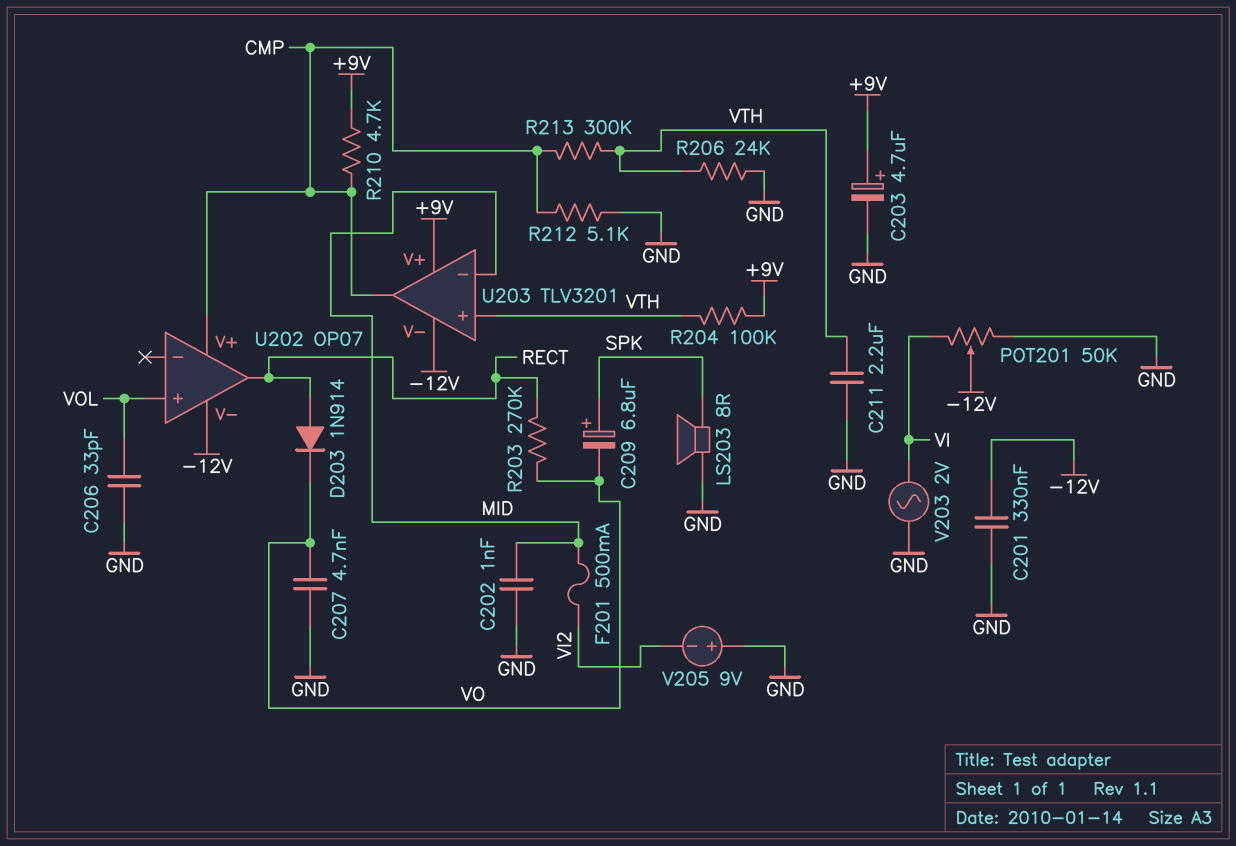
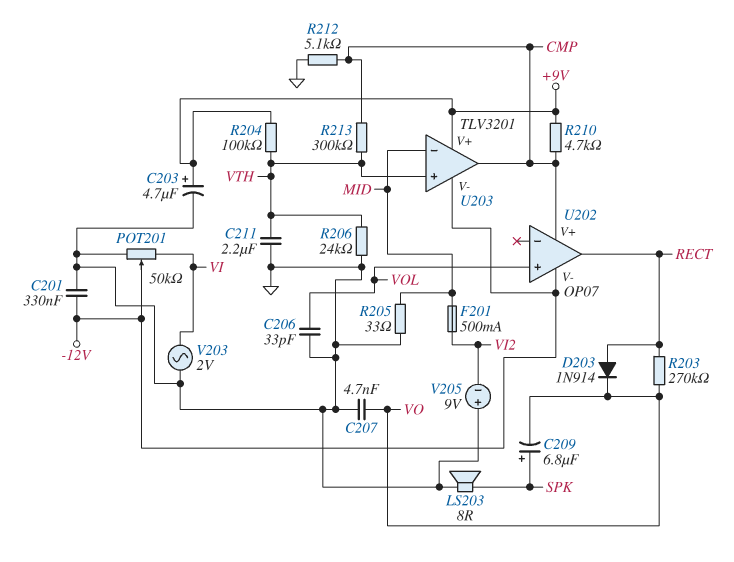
C202: 1nF (GND, MID) -> none
R205: none -> 33 (GND, MID)

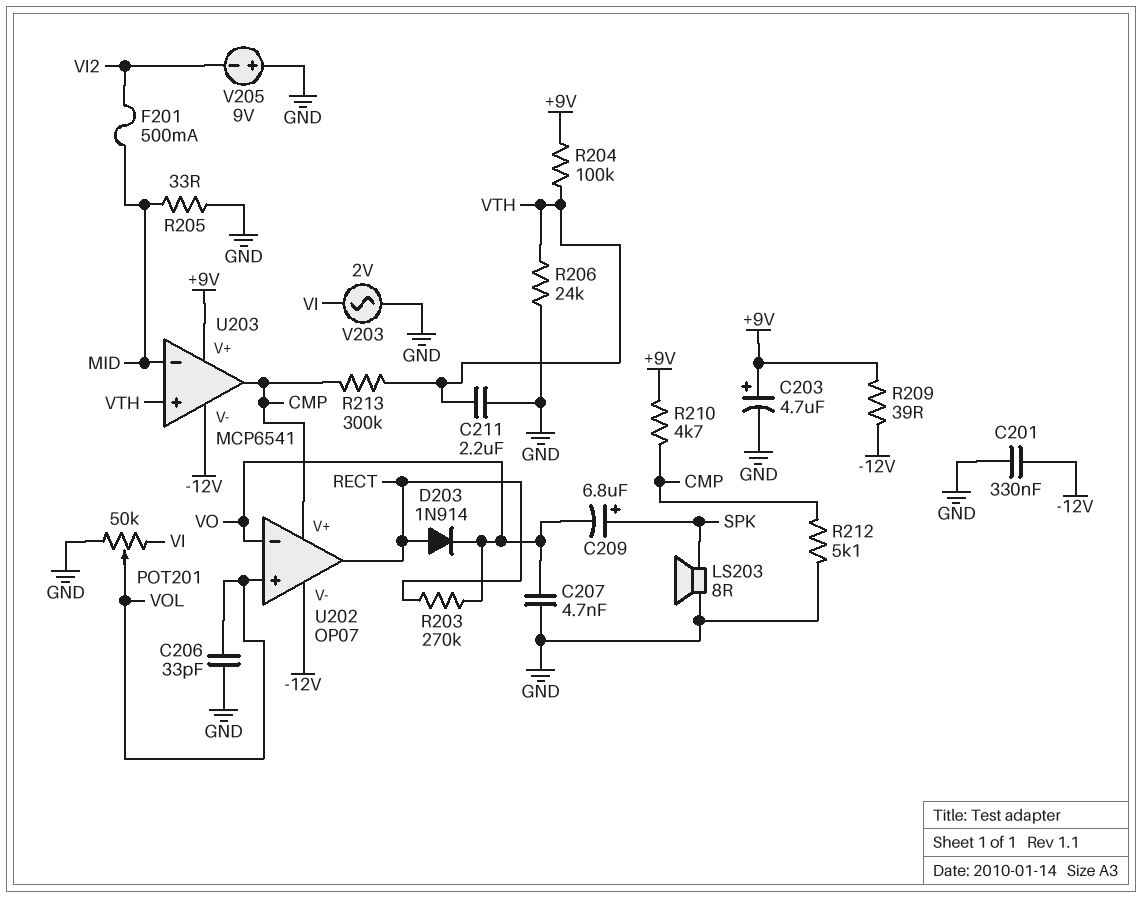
POT201: 50k (GND, VI, wiper -12V) -> 50k (GND, VI, wiper VOL)
R209: none -> 39 (+9V, -12V)
U202 pin in-: none -> VO
U203: TLV3201 -> MCP6541

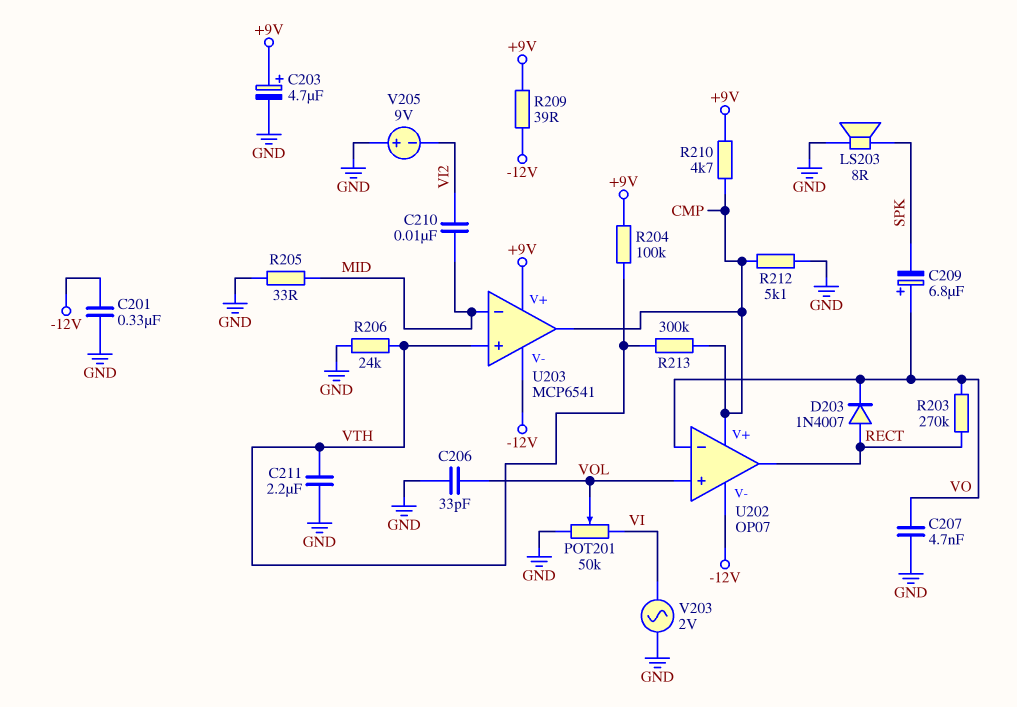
C209: 6.8uF (plus SPK, minus VO) -> 6.8uF (plus VO, minus SPK)
C210: none -> 10nF (MID, VI2)
D203: diode 1N914 (A RECT, K VO) -> diode 1N4007 (A RECT, K VO)
F201: 500mA (MID, VI2) -> none

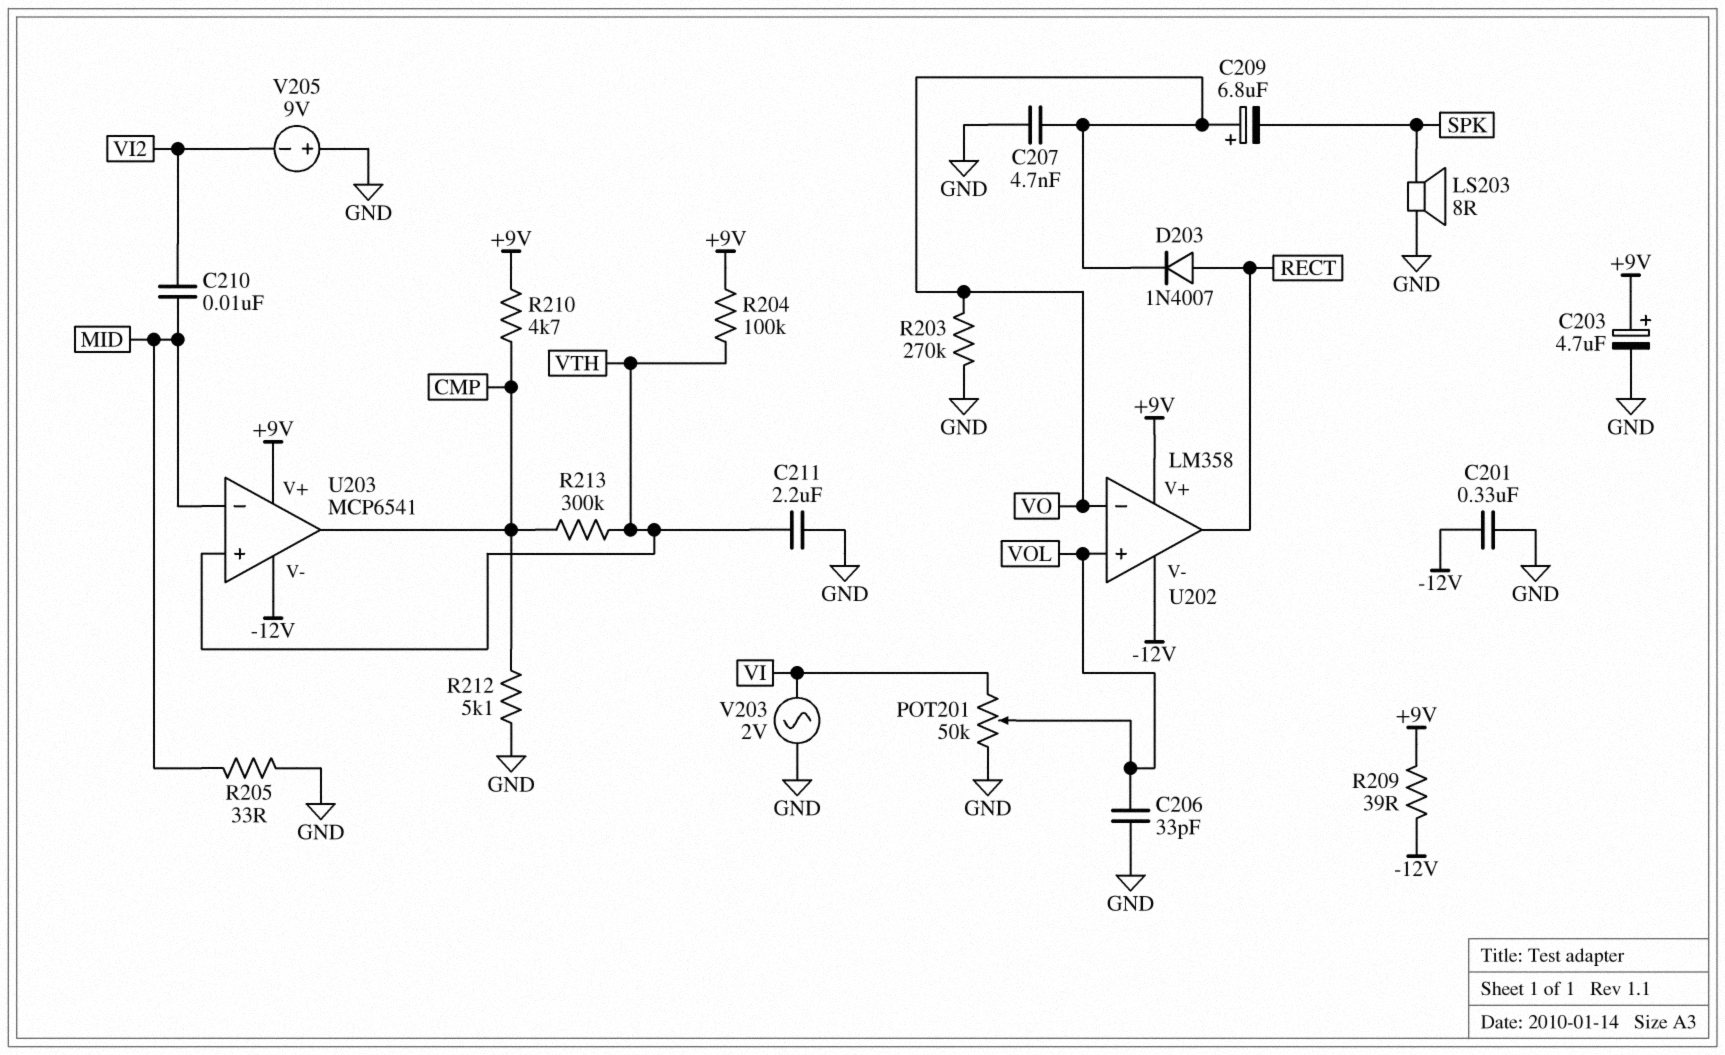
R203: 270k (RECT, VO) -> 270k (GND, VO)
R206: 24k (GND, VTH) -> none
U202: OP07 -> LM358
U202 pin V+: CMP -> +9V

